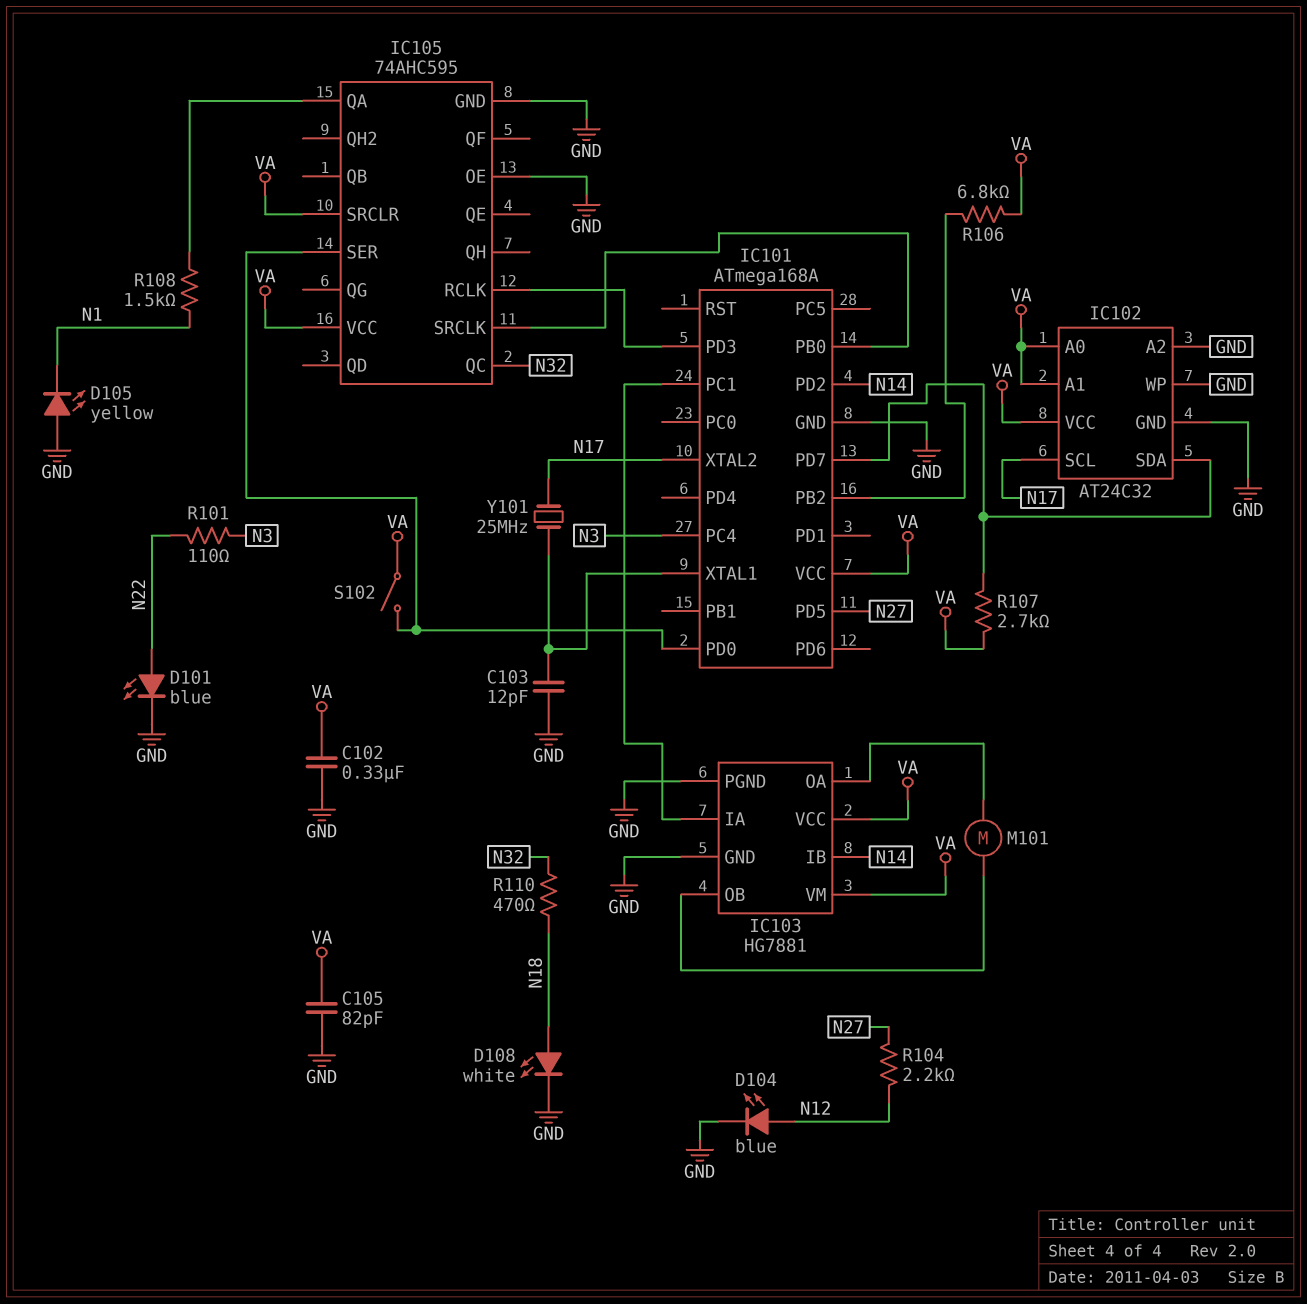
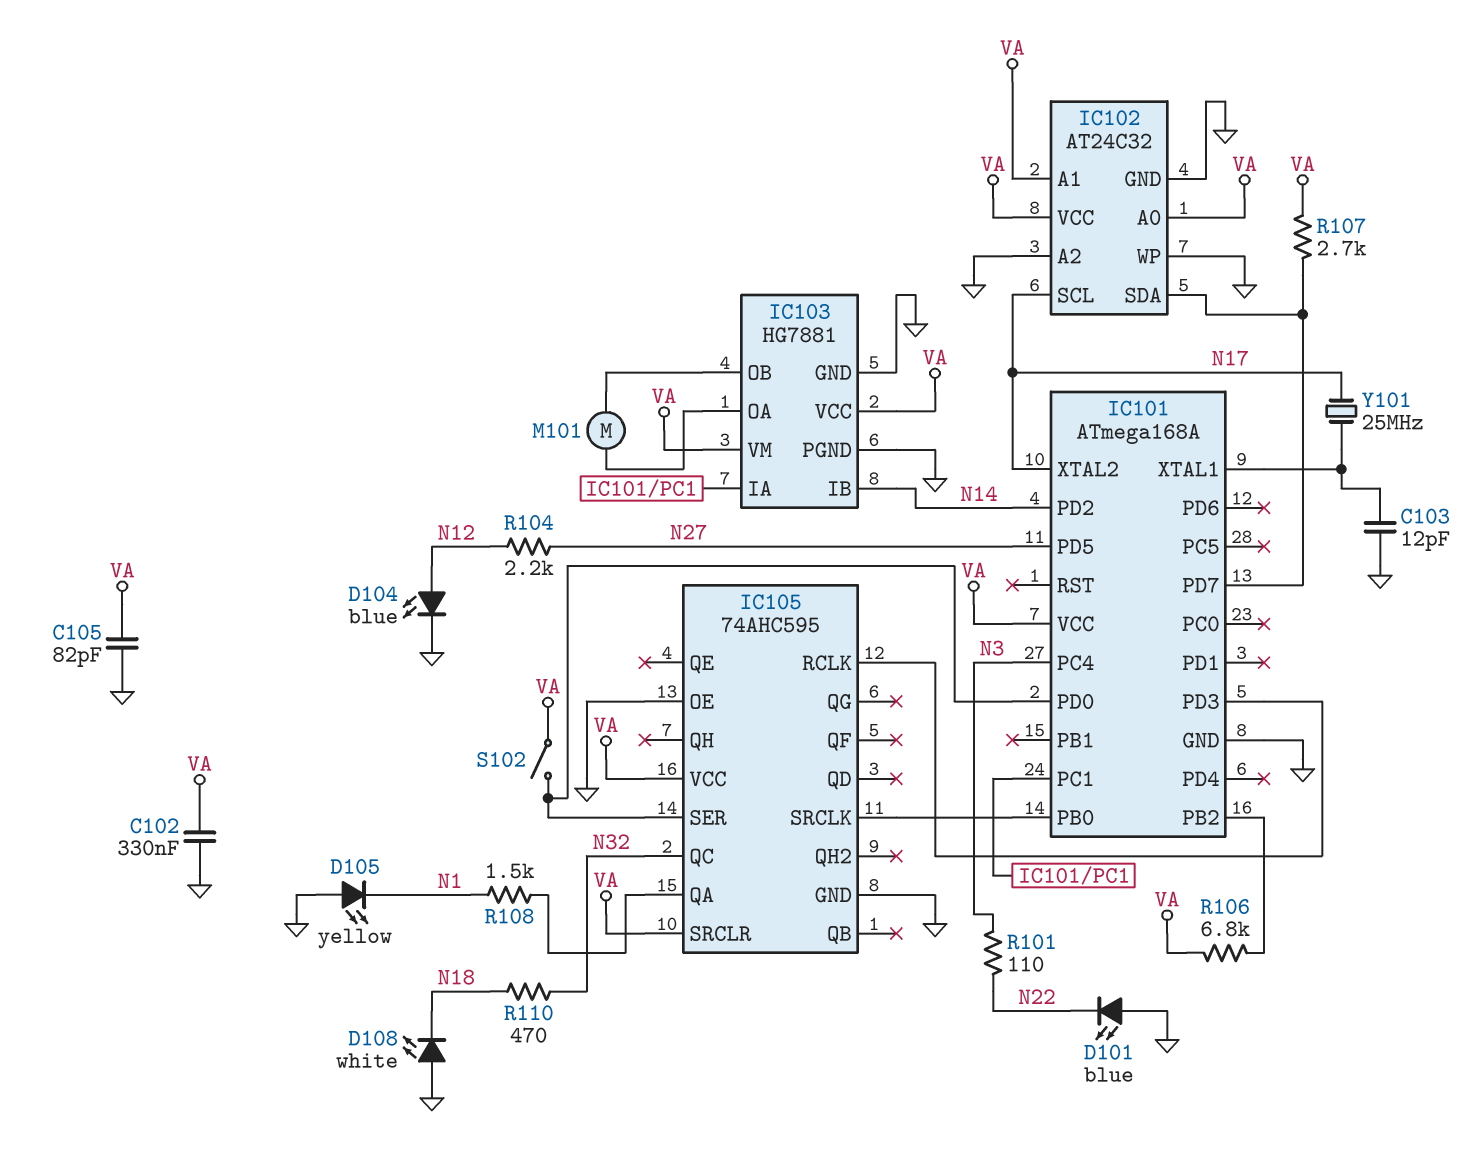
D101: LED blue (A N22, K GND) -> LED blue (A GND, K N22)
D108: LED white (A N18, K GND) -> LED white (A GND, K N18)

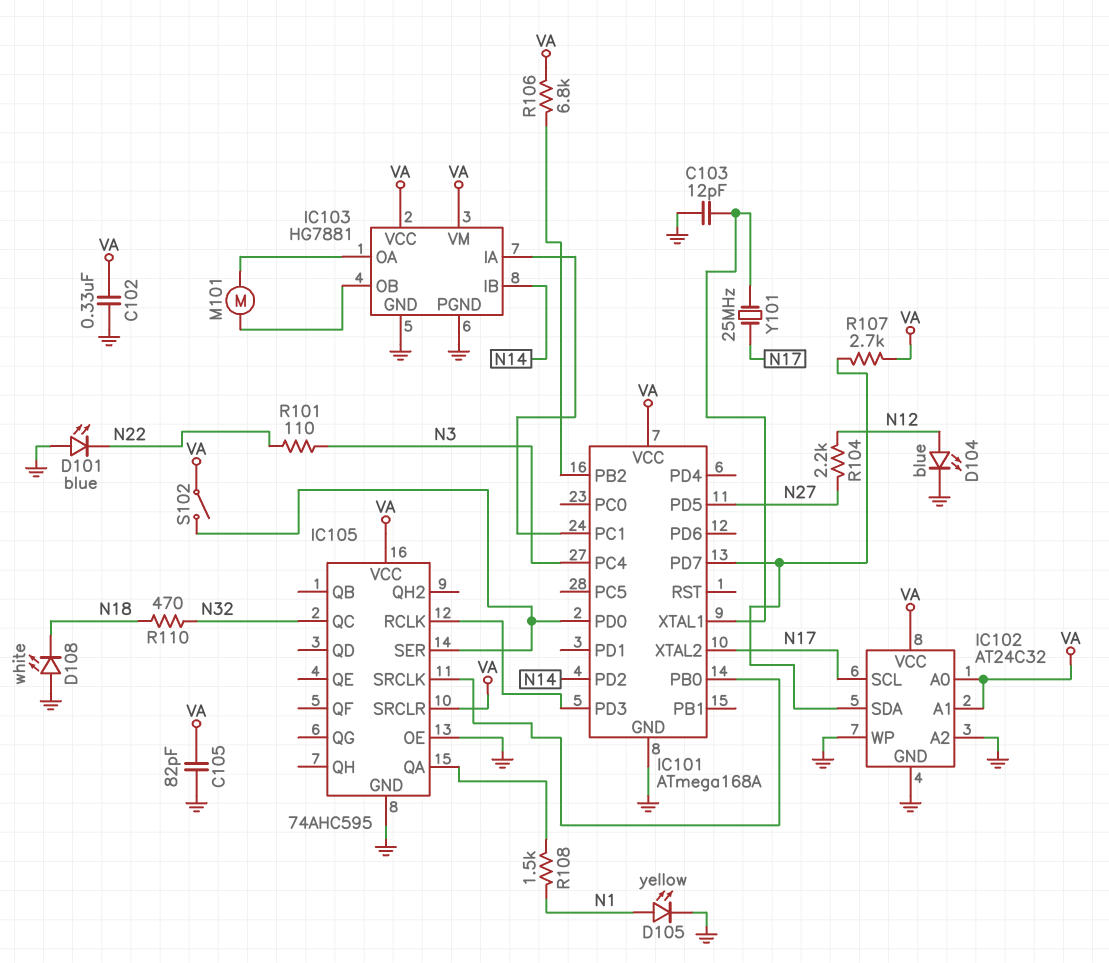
D105: LED yellow (A GND, K N1) -> LED yellow (A N1, K GND)

